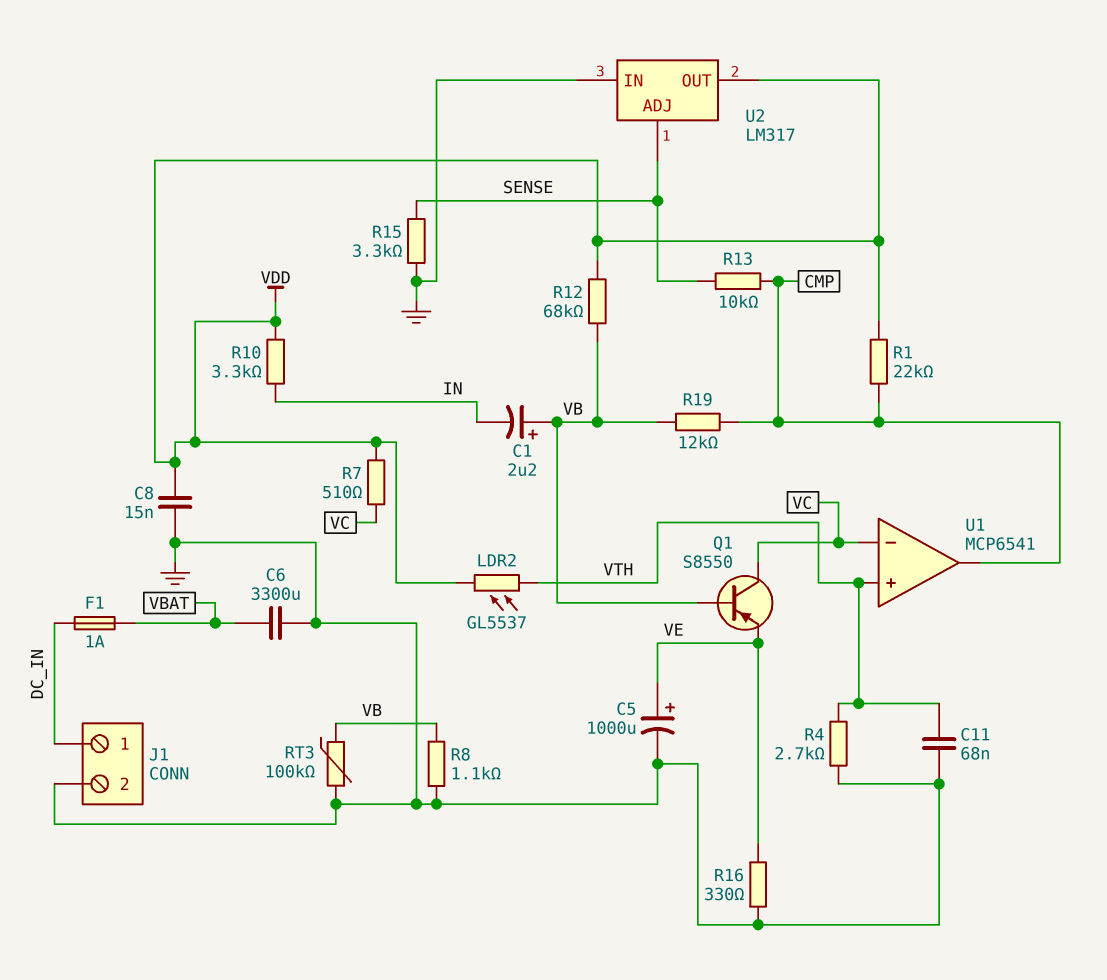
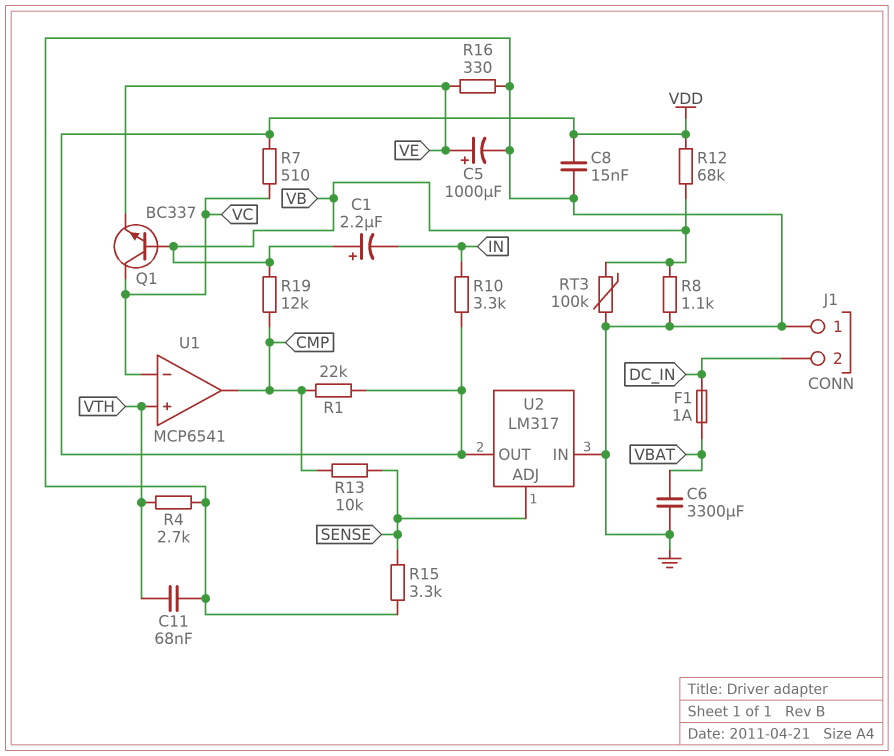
J1 pin 1: DC_IN -> GND
J1 pin 2: GND -> DC_IN
LDR2: GL5537 (VDD, VTH) -> none
Q1: PNP S8550 (B VB, C VC, E VE) -> NPN BC337 (B VB, C VC, E VE)

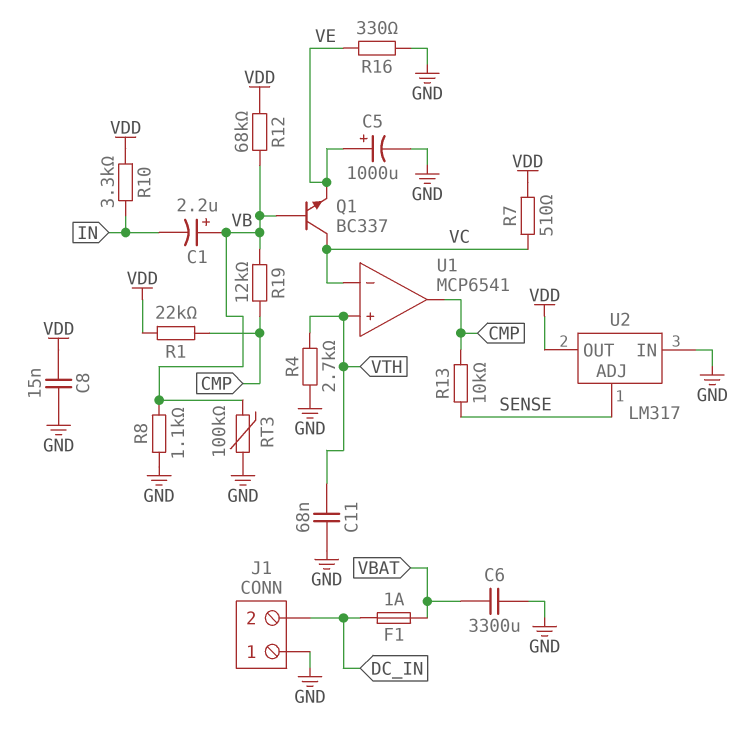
R15: 3.3k (GND, SENSE) -> none

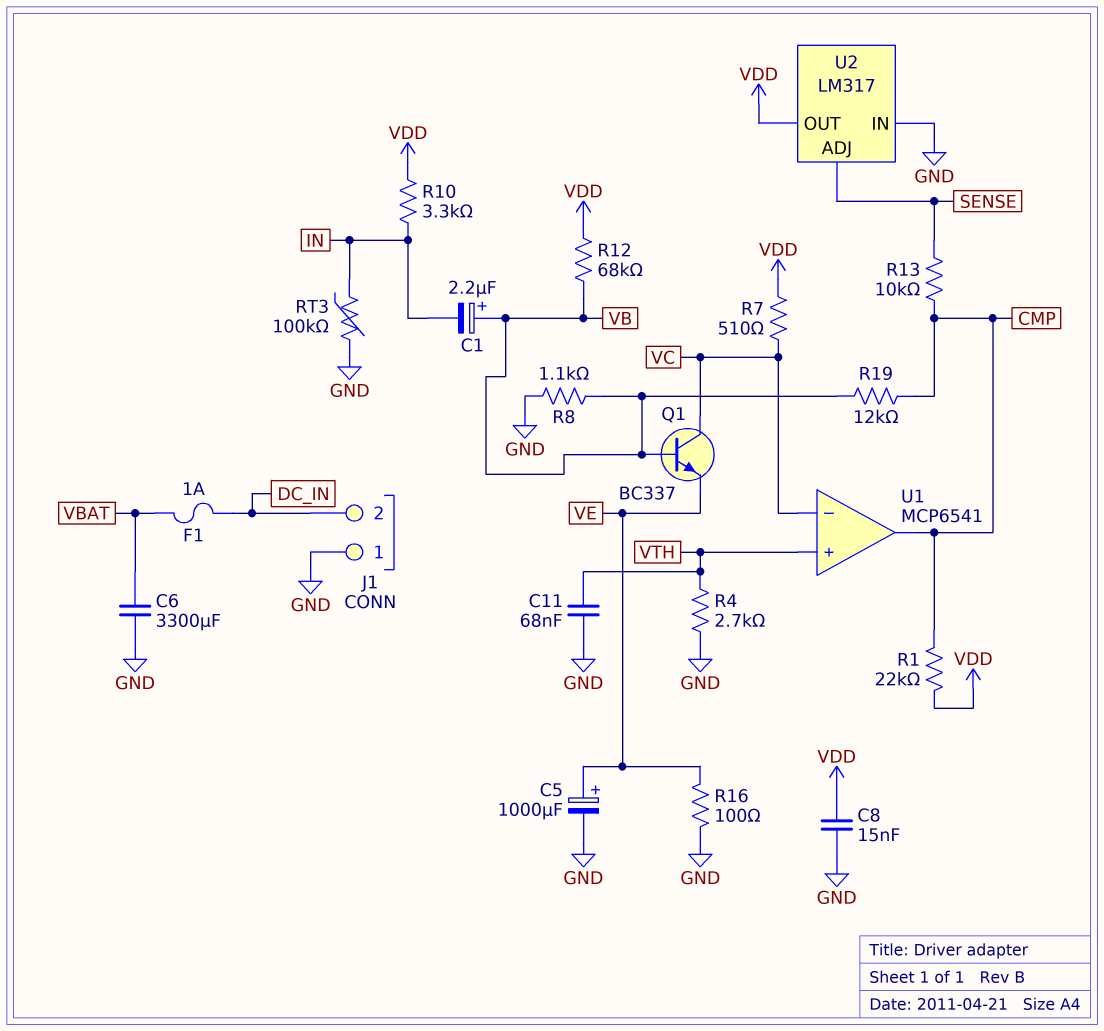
R16: 330 (GND, VE) -> 100 (GND, VE)
RT3: 100k (GND, VB) -> 100k (GND, IN)

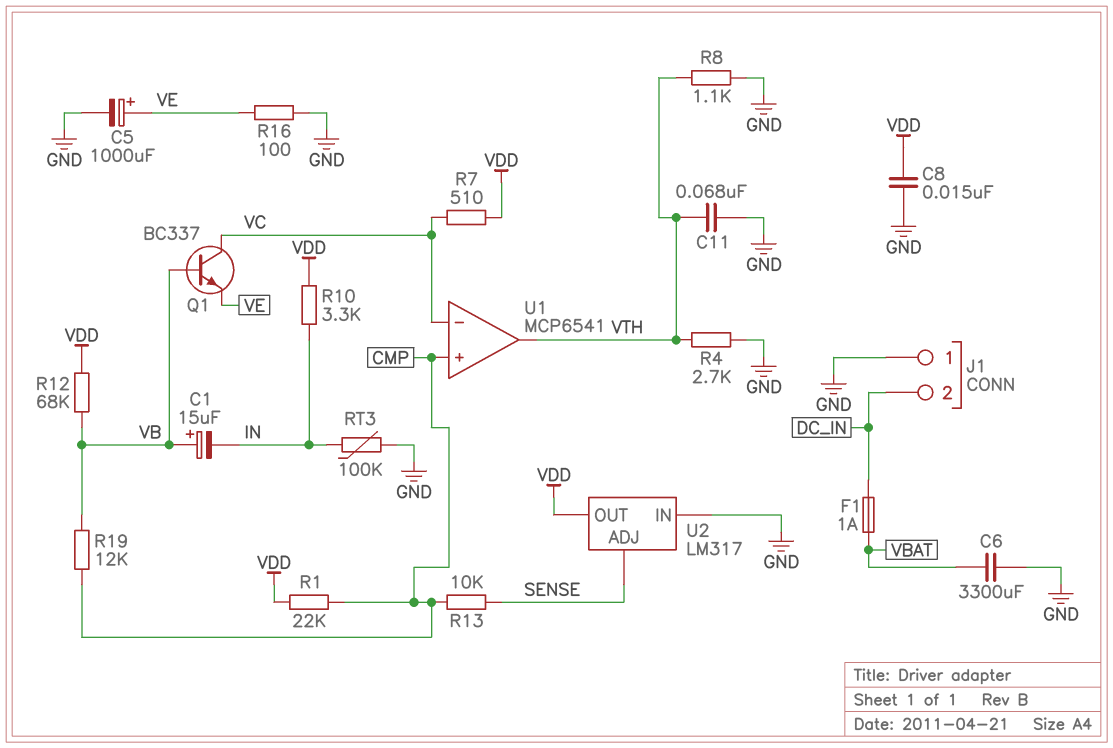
C1: 2.2uF (plus VB, minus IN) -> 15uF (plus VB, minus IN)
R8: 1.1k (GND, VB) -> 1.1k (GND, VTH)
U1 pin in+: VTH -> CMP
U1 pin out: CMP -> VTH

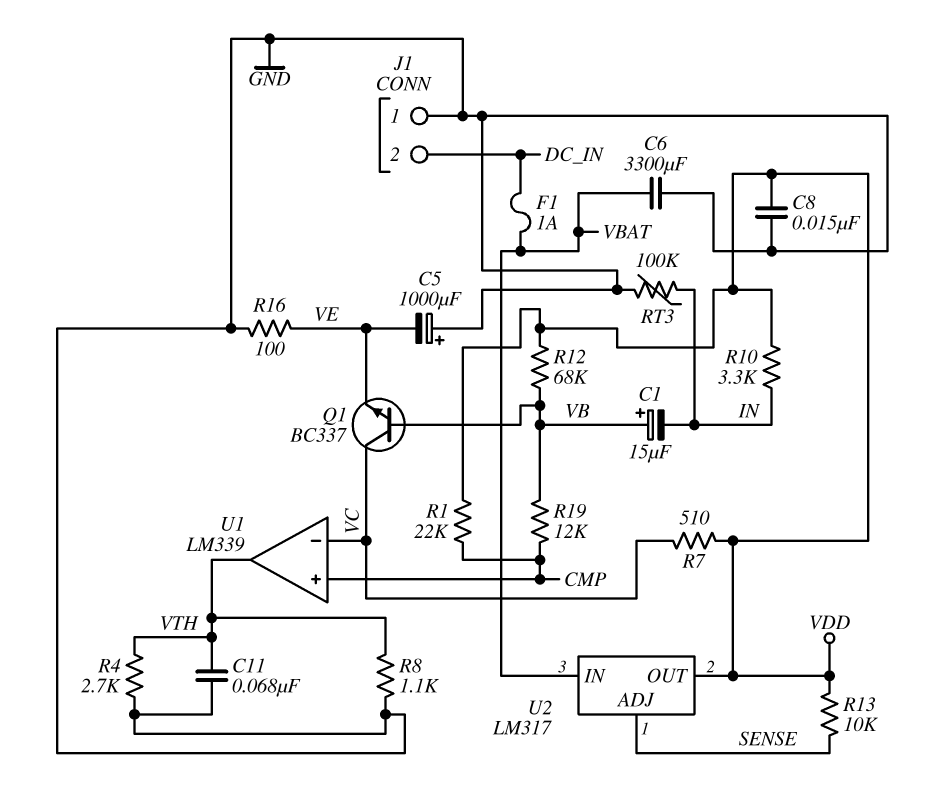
C5: 1000uF (plus VE, minus GND) -> 1000uF (plus GND, minus VE)
R13: 10k (CMP, SENSE) -> 10k (SENSE, VDD)
U1: MCP6541 -> LM339
U2 pin IN: GND -> VBAT

